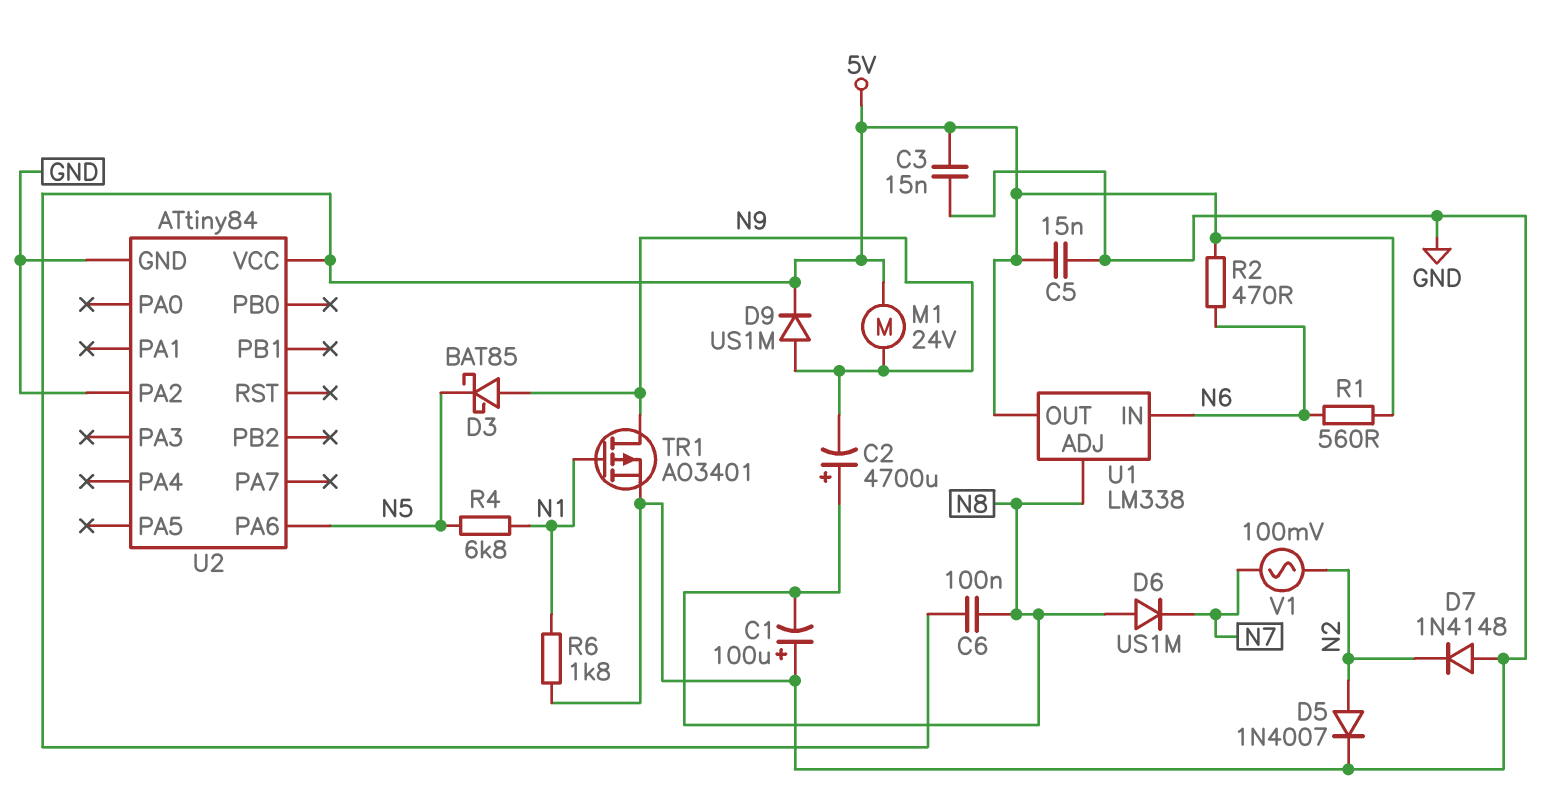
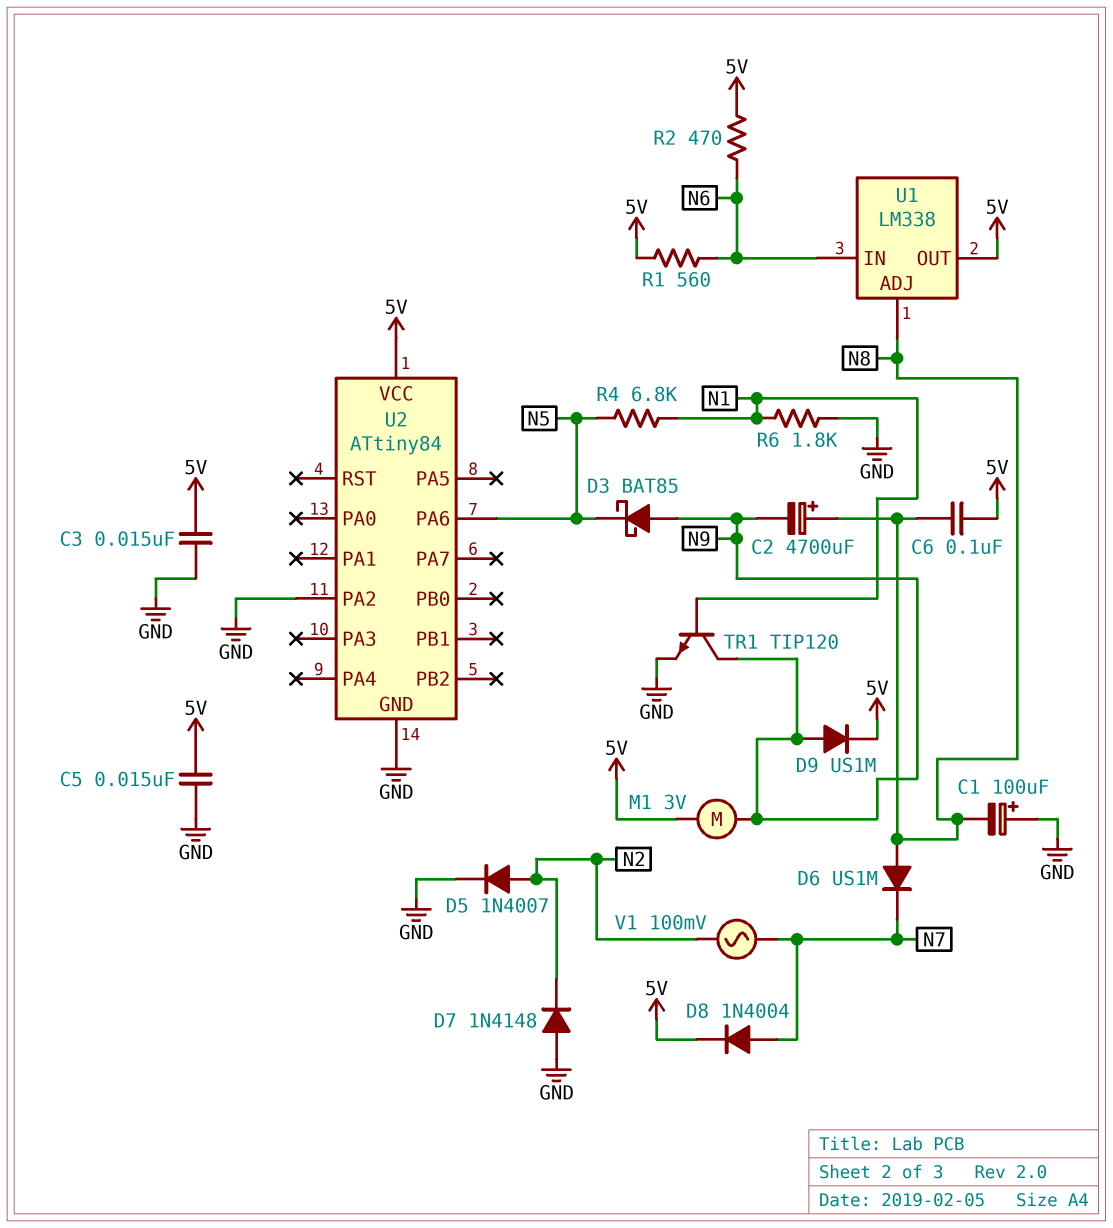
D8: none -> diode 1N4004 (A N7, K 5V)
M1: motor 24V (5V, N9) -> motor 3V (5V, N9)
TR1: PMOS AO3401 (G N1, D N9, S GND) -> NPN TIP120 (B N1, C N9, E GND)

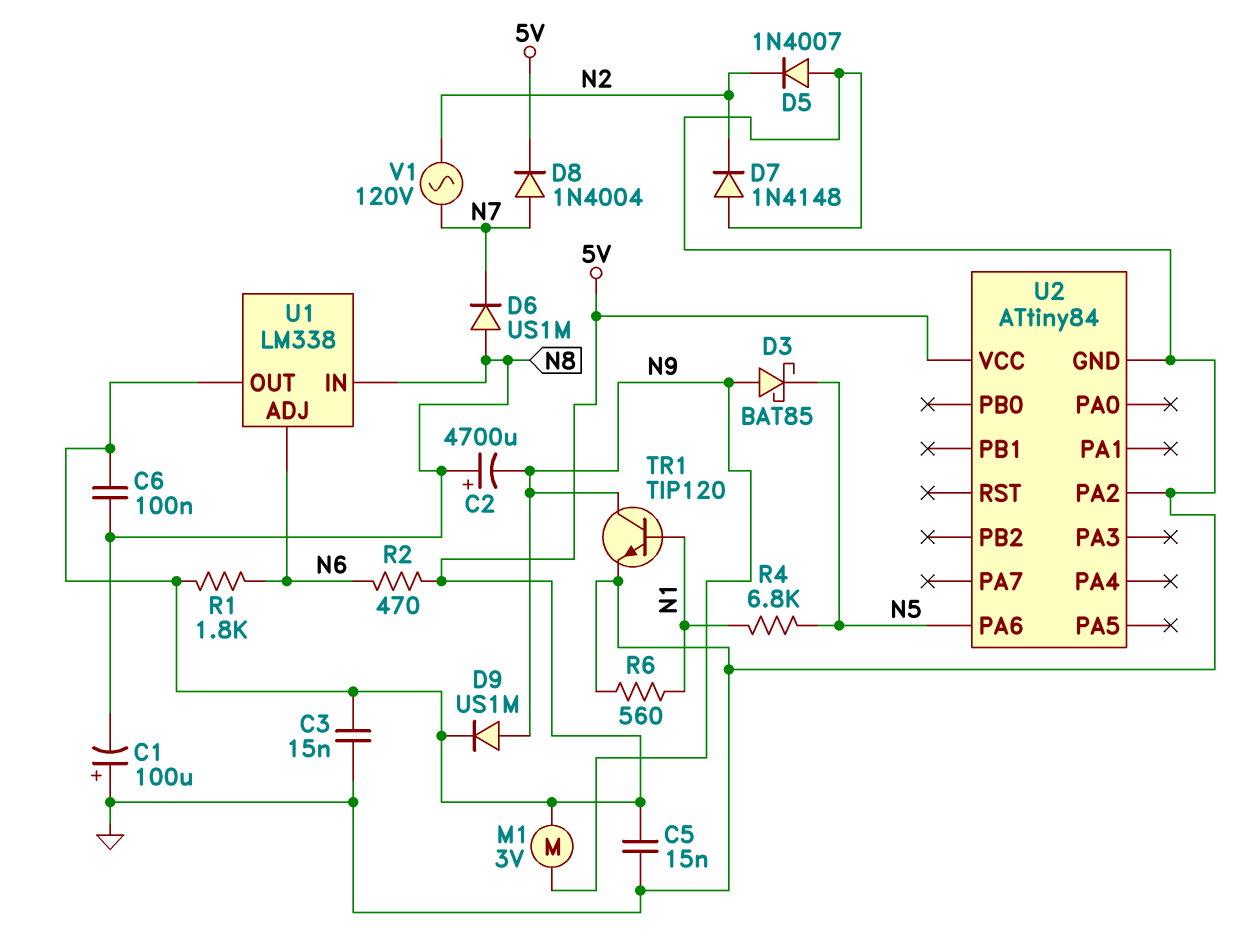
D5: diode 1N4007 (A N2, K GND) -> diode 1N4007 (A GND, K N2)
R1: 560 (5V, N6) -> 1.8k (5V, N6)
R6: 1.8k (GND, N1) -> 560 (GND, N1)
U1 pin ADJ: N8 -> N6
U1 pin IN: N6 -> N8
V1: AC 100mV (N2, N7) -> AC 120V (N2, N7)

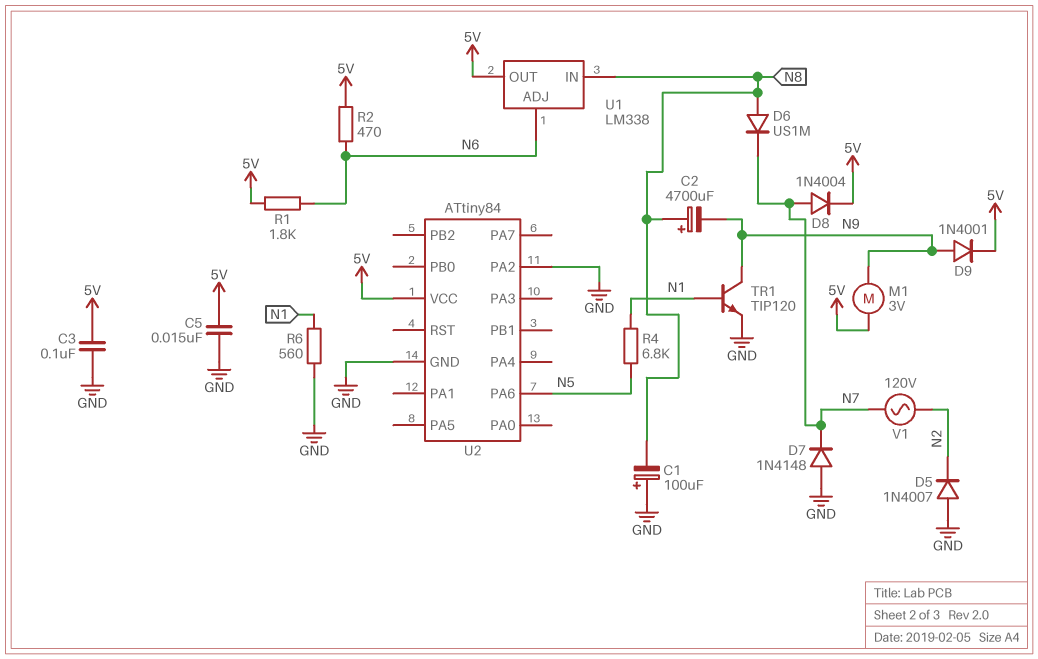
C3: 15nF (5V, GND) -> 100nF (5V, GND)
C6: 100nF (5V, N8) -> none
D3: schottky BAT85 (A N9, K N5) -> none
D7: diode 1N4148 (A GND, K N2) -> diode 1N4148 (A GND, K N7)
D9: diode US1M (A N9, K 5V) -> diode 1N4001 (A N9, K 5V)

